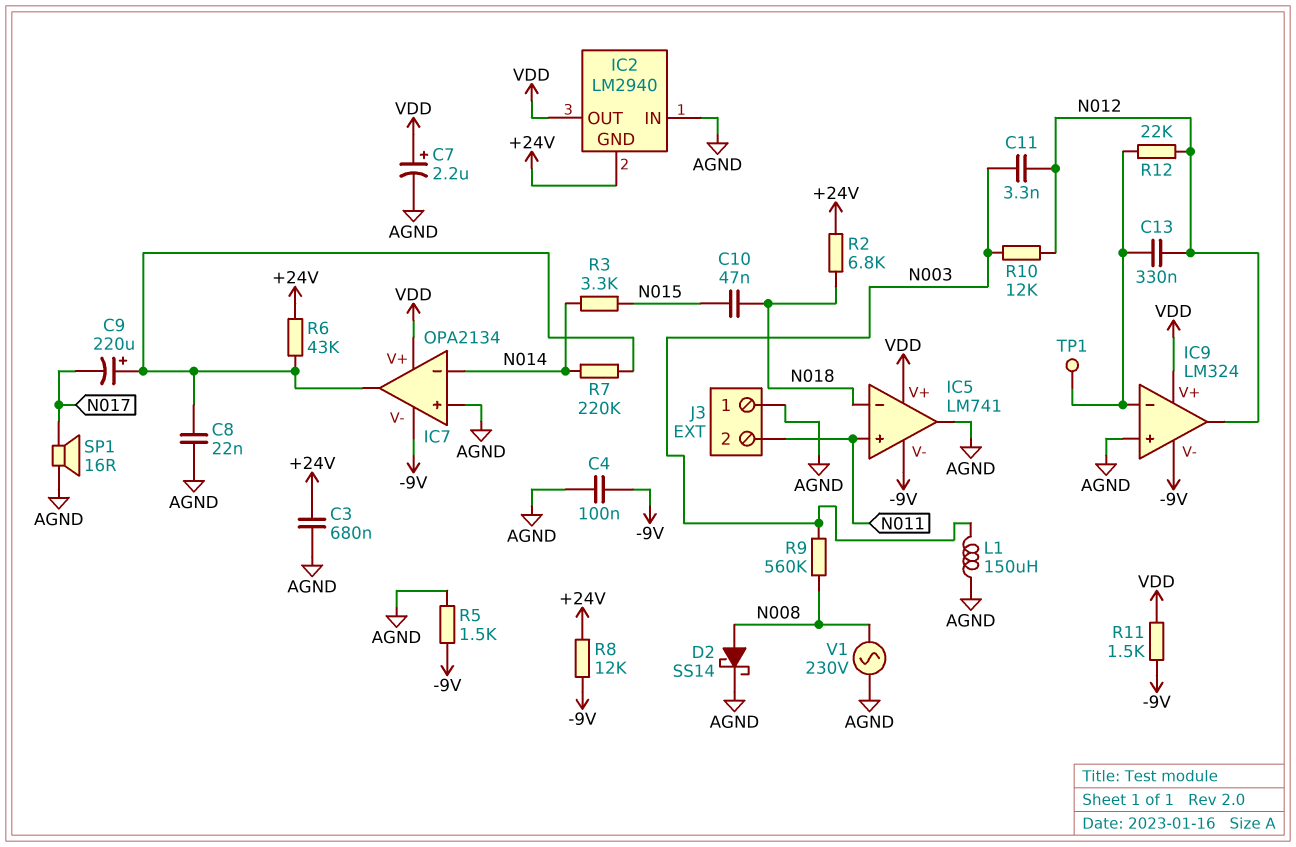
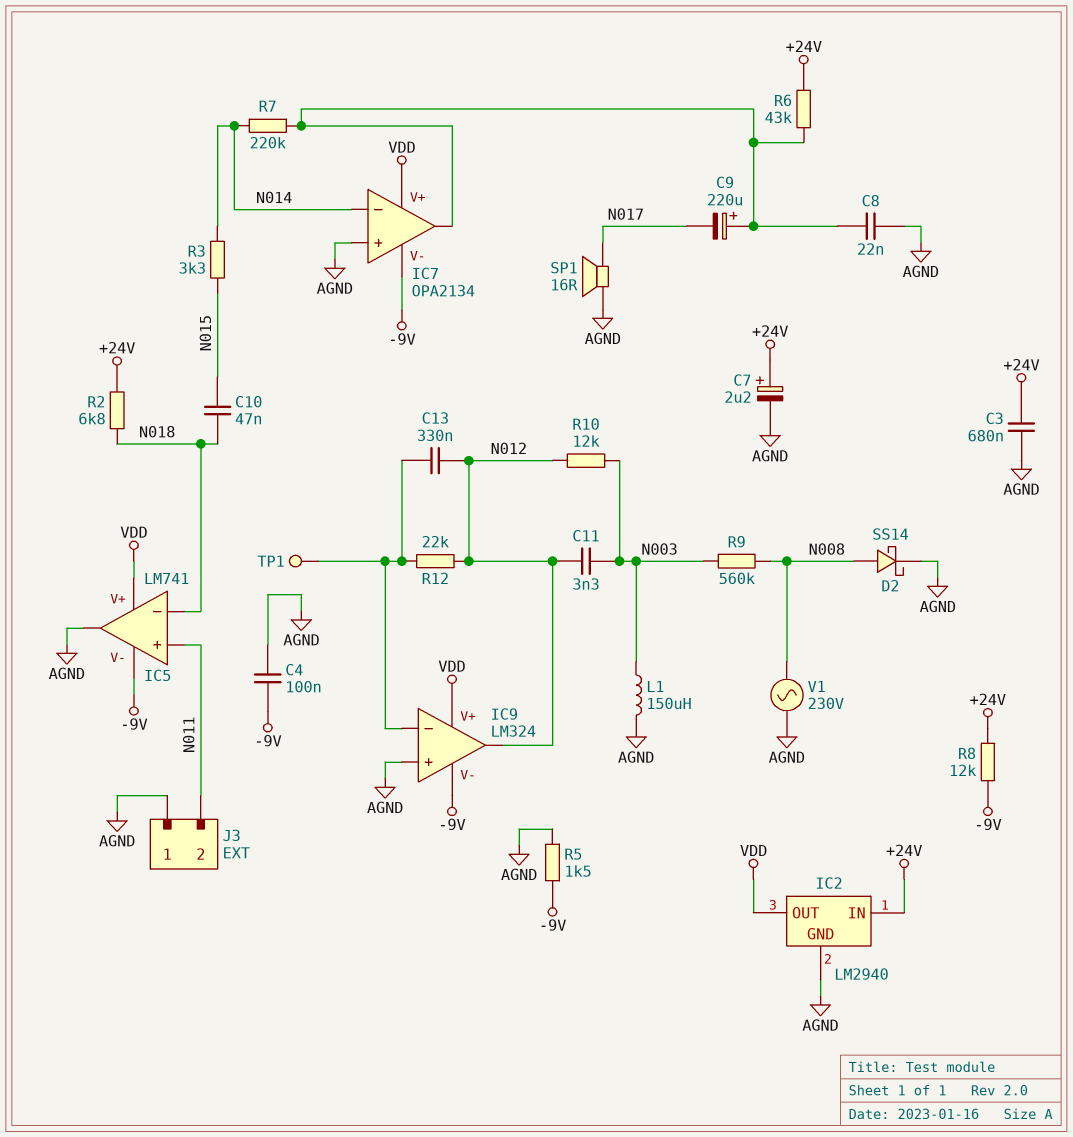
C7: 2.2uF (plus VDD, minus AGND) -> 2.2uF (plus +24V, minus AGND)
IC2 pin GND: +24V -> AGND
IC2 pin IN: AGND -> +24V
R11: 1.5k (-9V, VDD) -> none

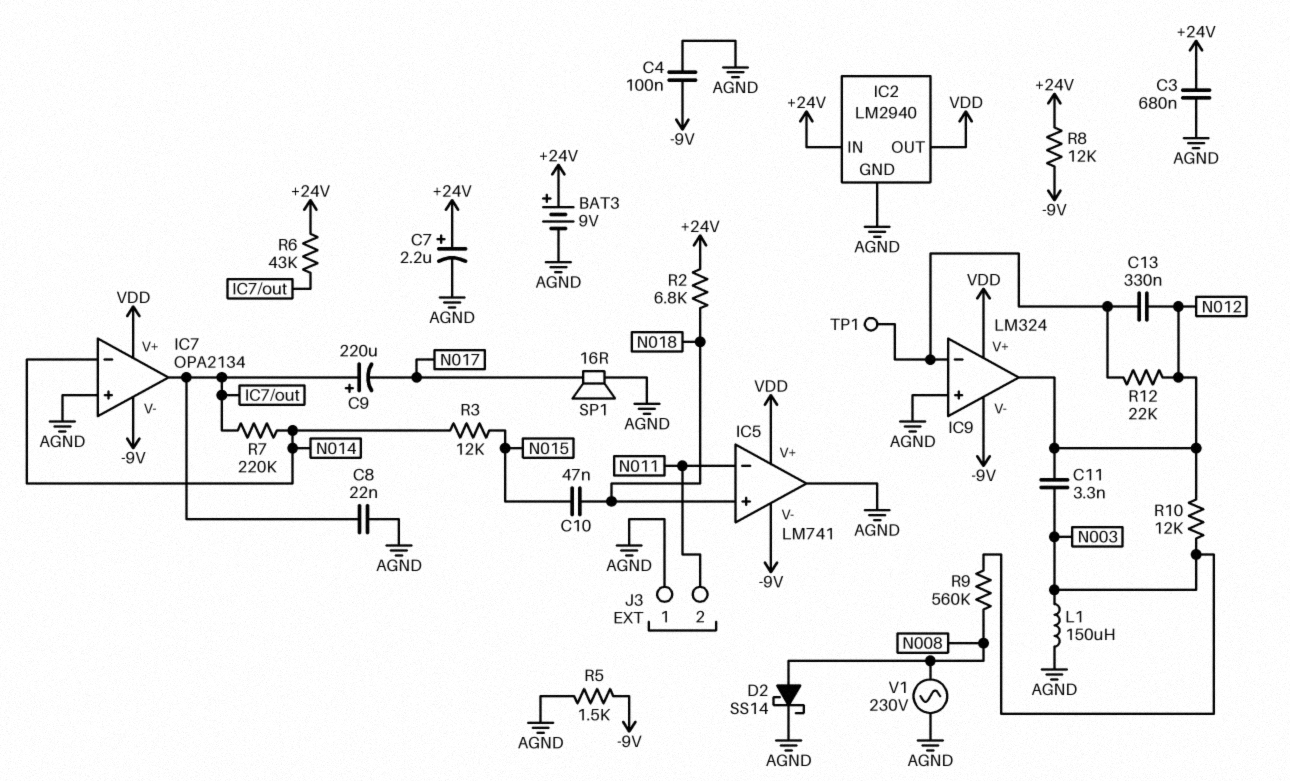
BAT3: none -> 9V (plus +24V, minus AGND)
IC5 pin in+: N011 -> N018
IC5 pin in-: N018 -> N011
R3: 3.3k (N014, N015) -> 12k (N014, N015)

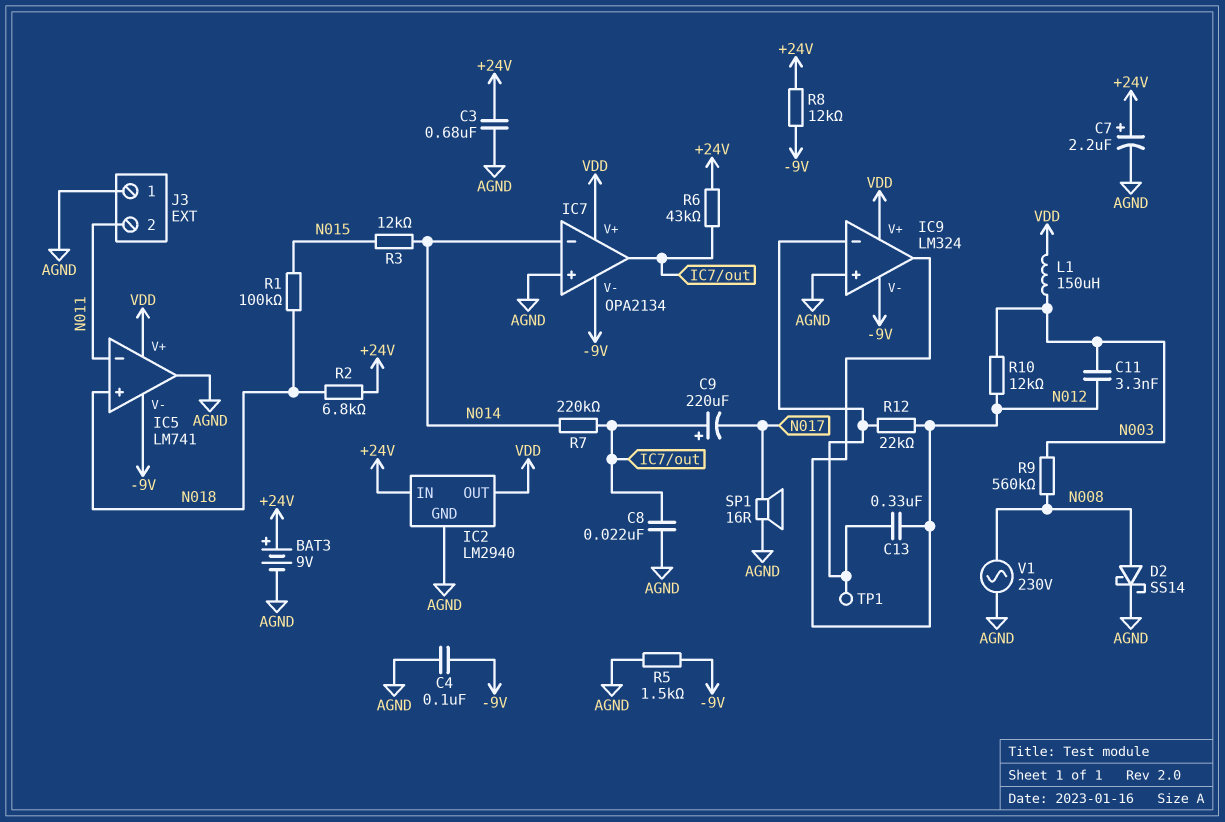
C10: 47nF (N015, N018) -> none
L1: 150uH (AGND, N003) -> 150uH (N003, VDD)
R1: none -> 100k (N015, N018)

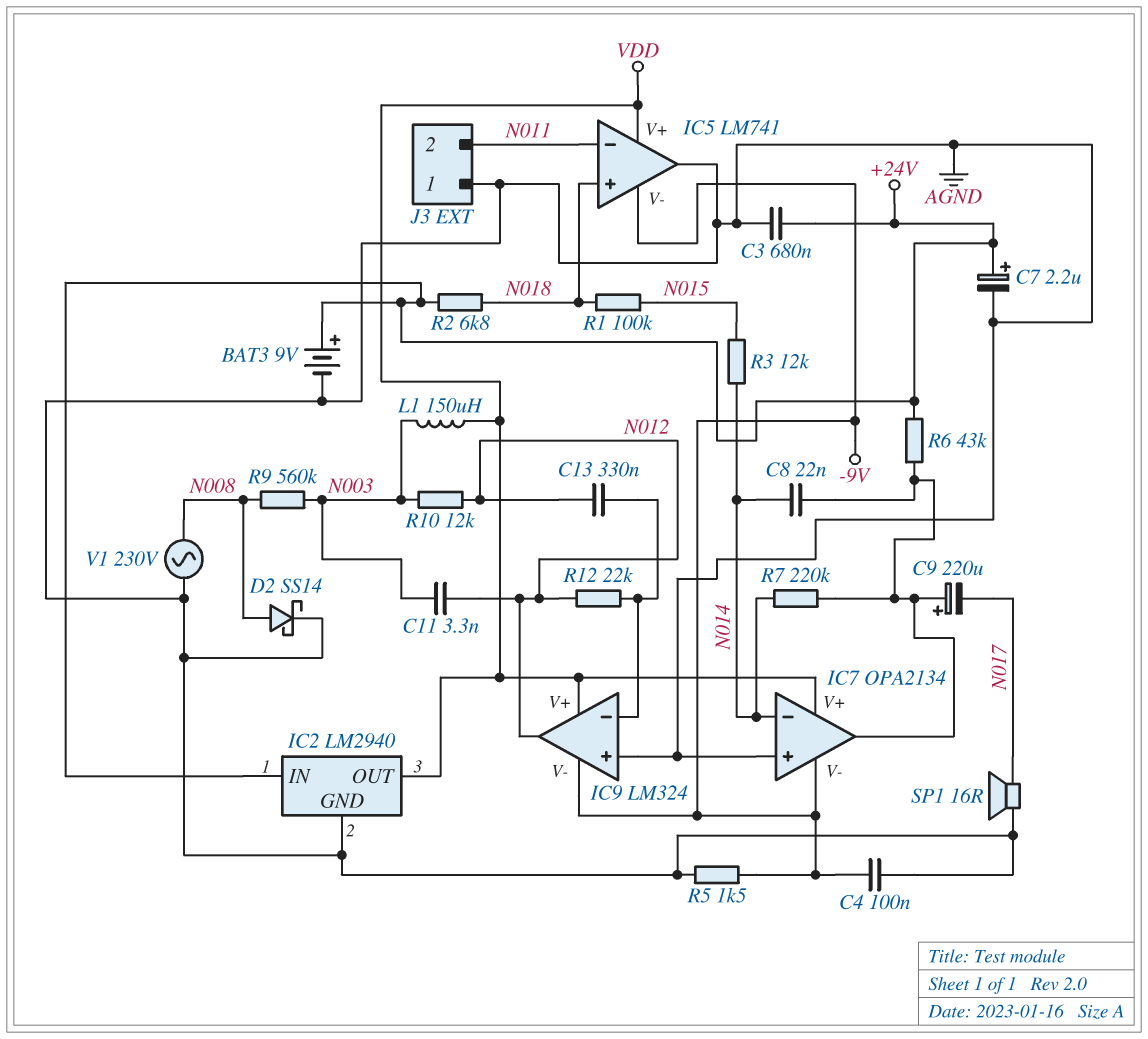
C8: 22nF (AGND, IC7/out) -> 22nF (IC7/out, N014)
R8: 12k (+24V, -9V) -> none
TP1: test point (IC9/in-) -> none

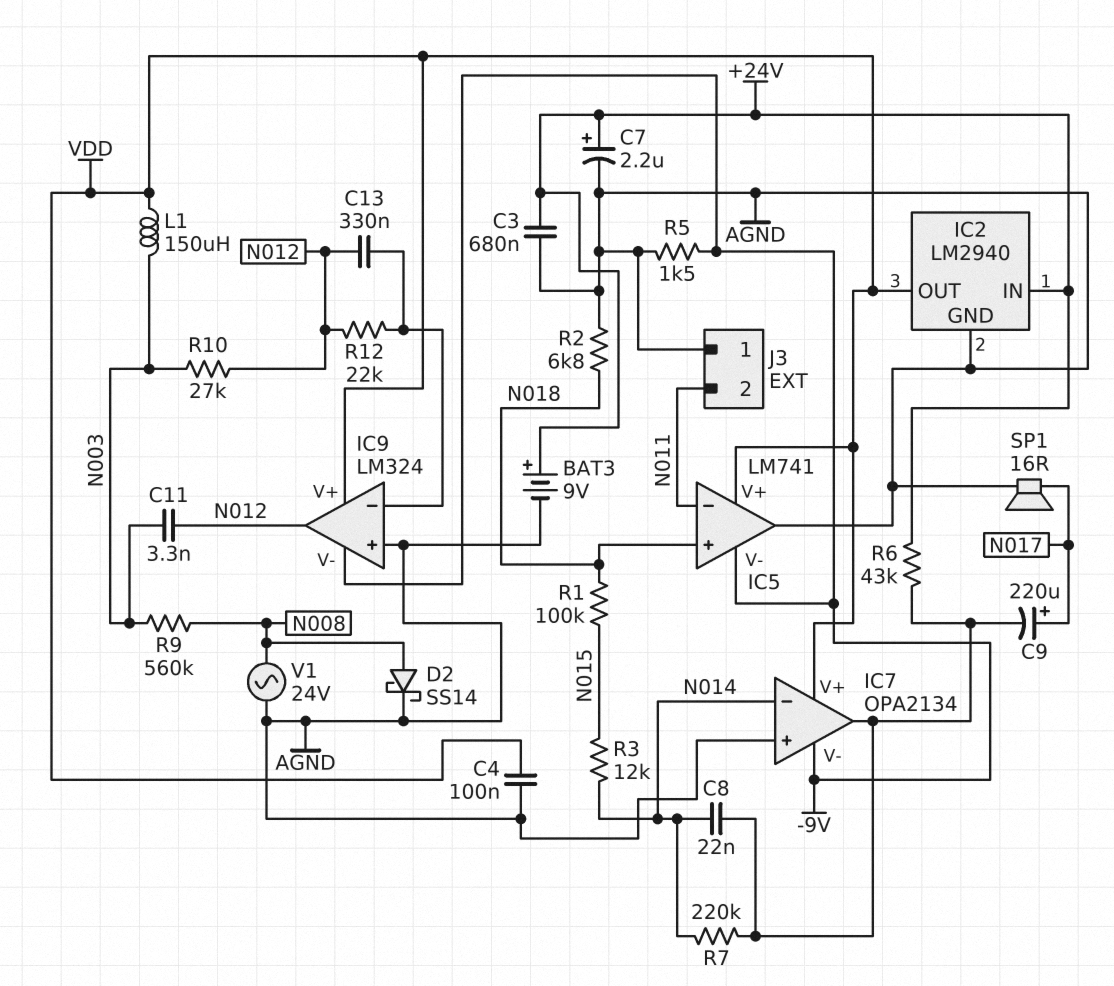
C4: 100nF (-9V, AGND) -> 100nF (AGND, VDD)
C9: 220uF (plus IC7/out, minus N017) -> 220uF (plus N017, minus IC7/out)
R2: 6.8k (+24V, N018) -> 6.8k (AGND, N018)
R10: 12k (N003, N012) -> 27k (N003, N012)
V1: AC 230V (AGND, N008) -> AC 24V (AGND, N008)

